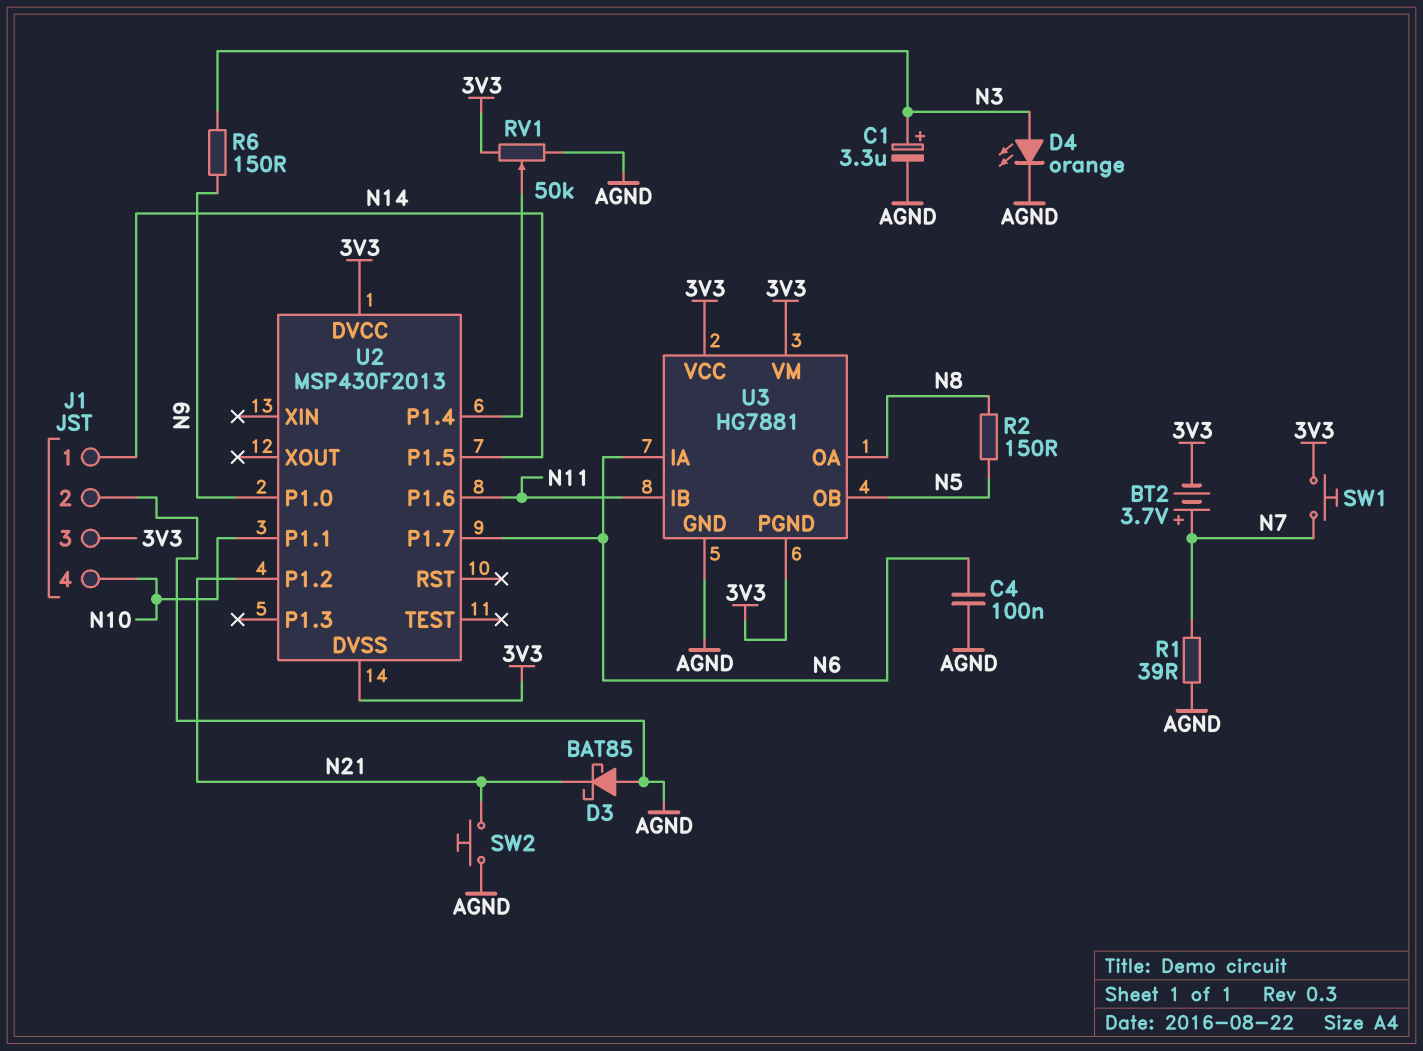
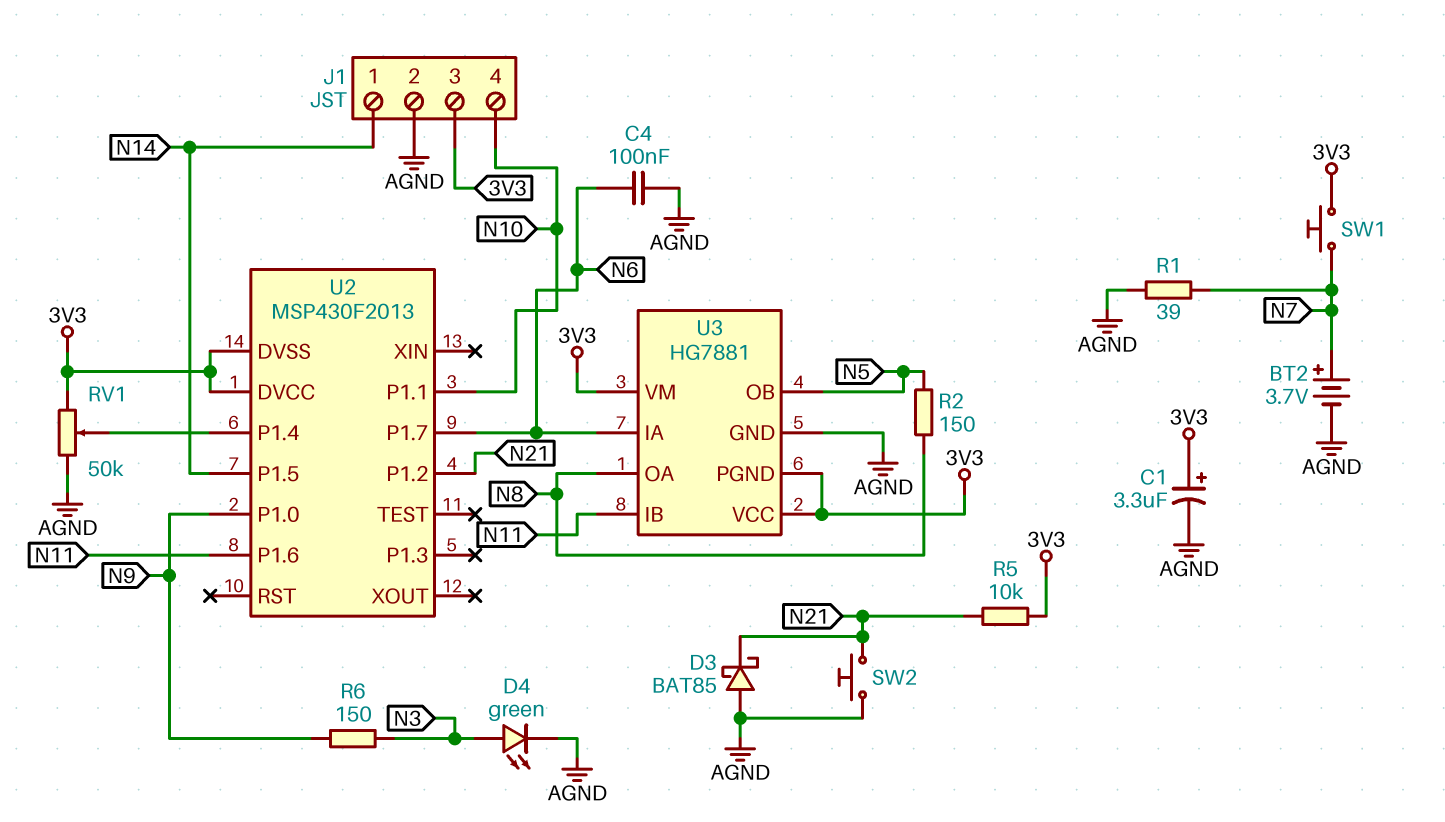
BT2: 3.7V (plus N7, minus 3V3) -> 3.7V (plus N7, minus AGND)
C1: 3.3uF (plus N3, minus AGND) -> 3.3uF (plus 3V3, minus AGND)
D4: LED orange (A N3, K AGND) -> LED green (A N3, K AGND)
R5: none -> 10k (3V3, N21)

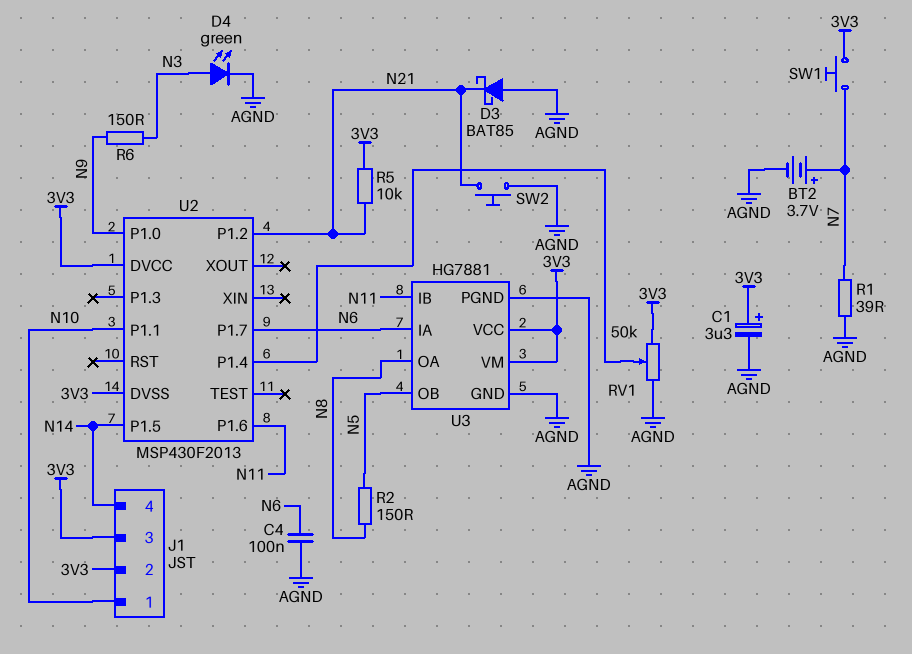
J1 pin 1: N14 -> N10
J1 pin 2: AGND -> 3V3
J1 pin 4: N10 -> N14
U3 pin PGND: 3V3 -> AGND

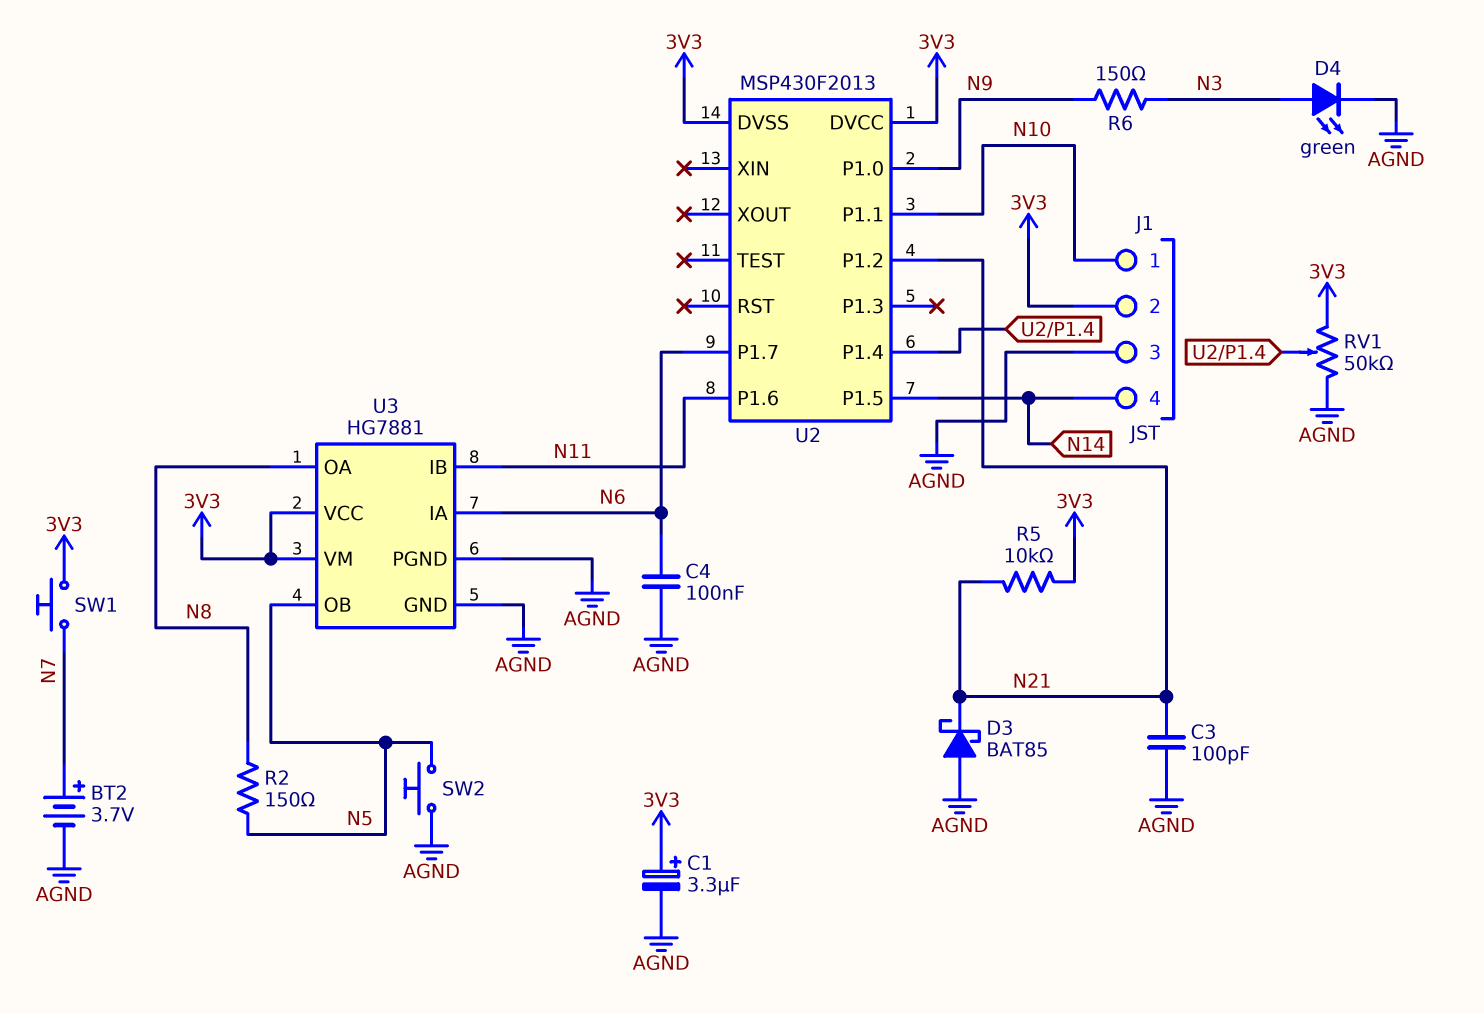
C3: none -> 100pF (AGND, N21)
J1 pin 3: 3V3 -> AGND
R1: 39 (AGND, N7) -> none
SW2: button (AGND, N21) -> button (AGND, N5)

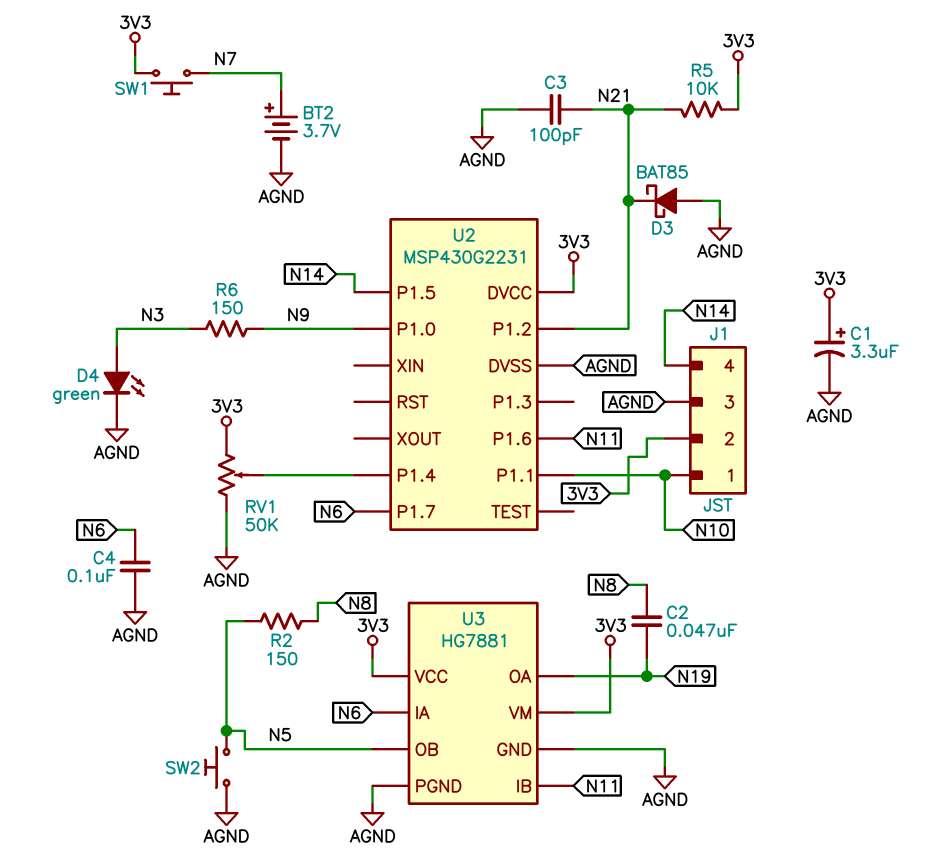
C2: none -> 47nF (N8, N19)
U2: MSP430F2013 -> MSP430G2231
U2 pin DVSS: 3V3 -> AGND
U3 pin OA: N8 -> N19

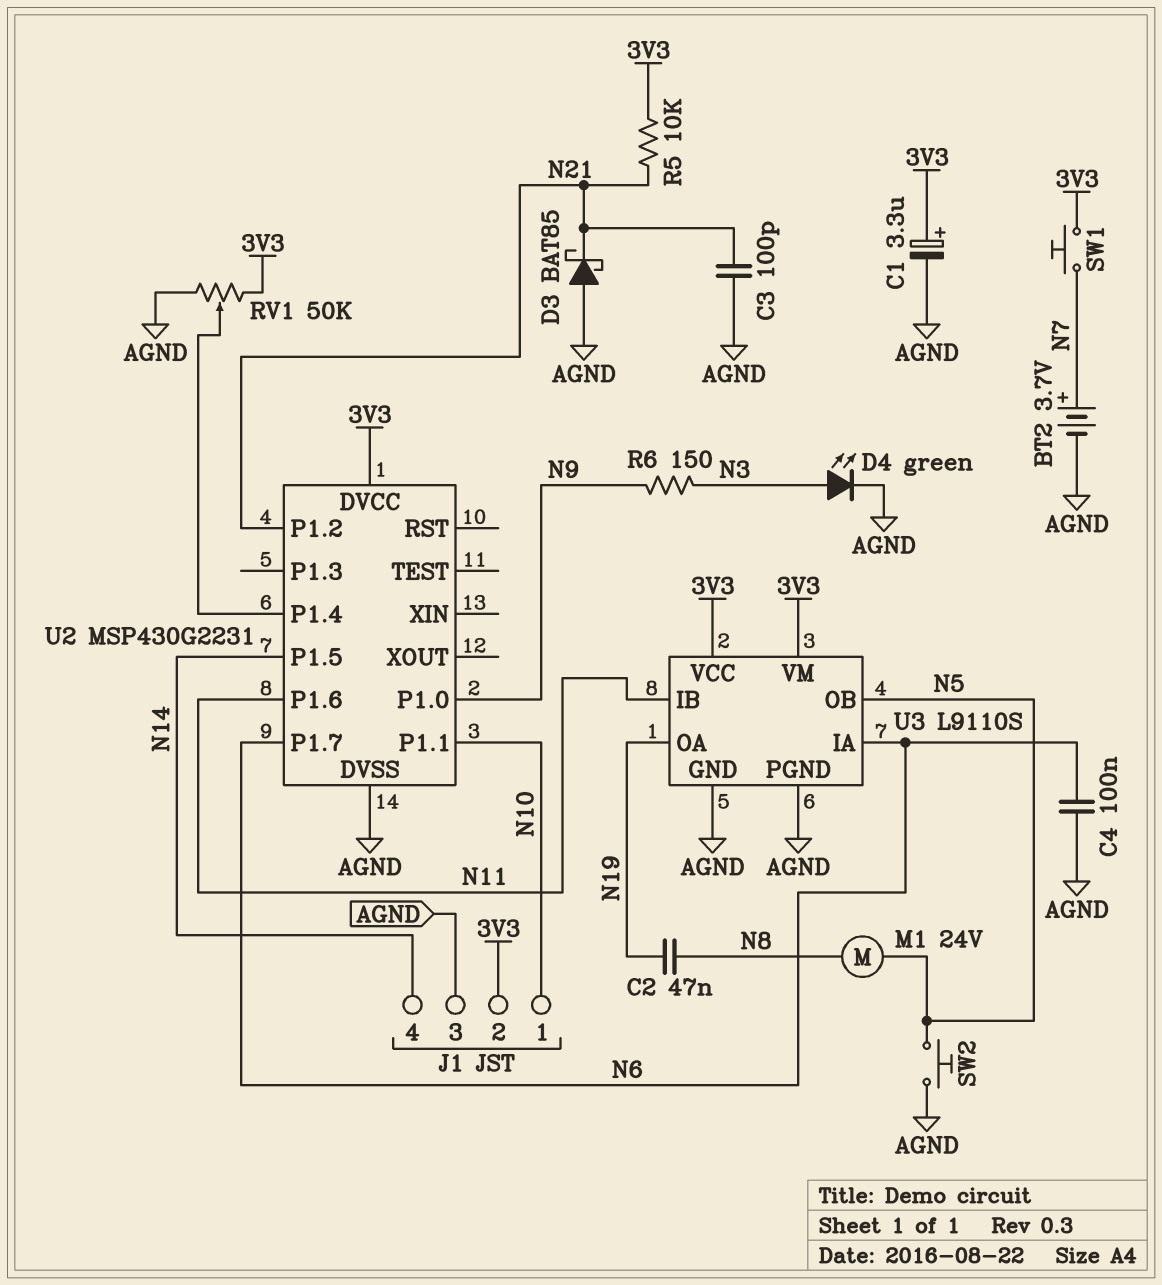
M1: none -> motor 24V (N5, N8)
R2: 150 (N5, N8) -> none
U3: HG7881 -> L9110S

